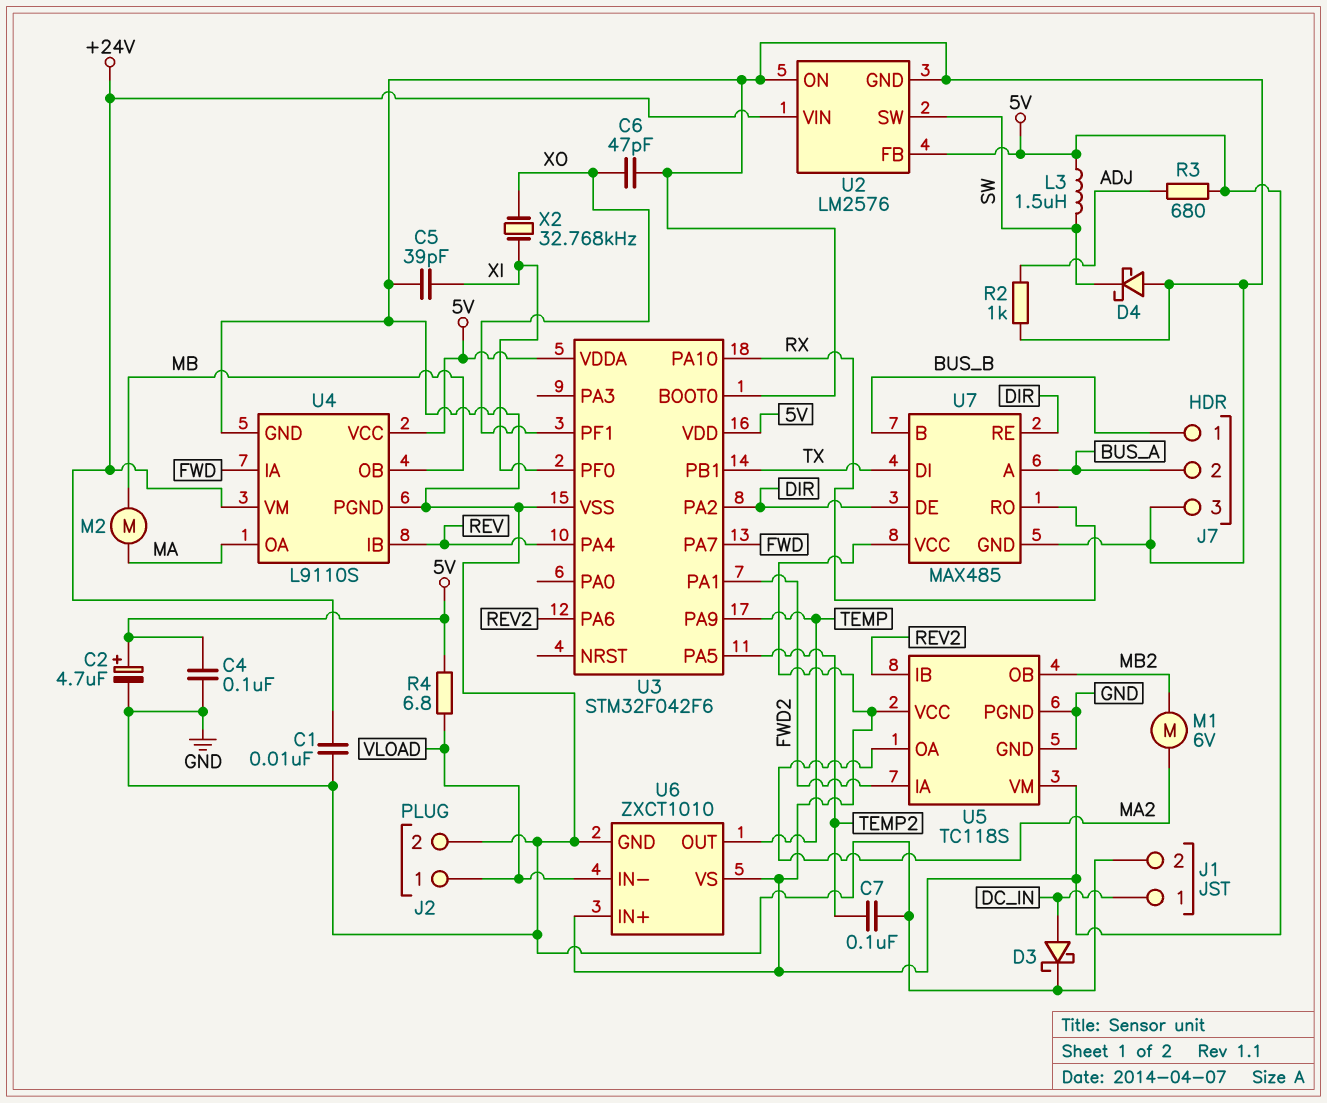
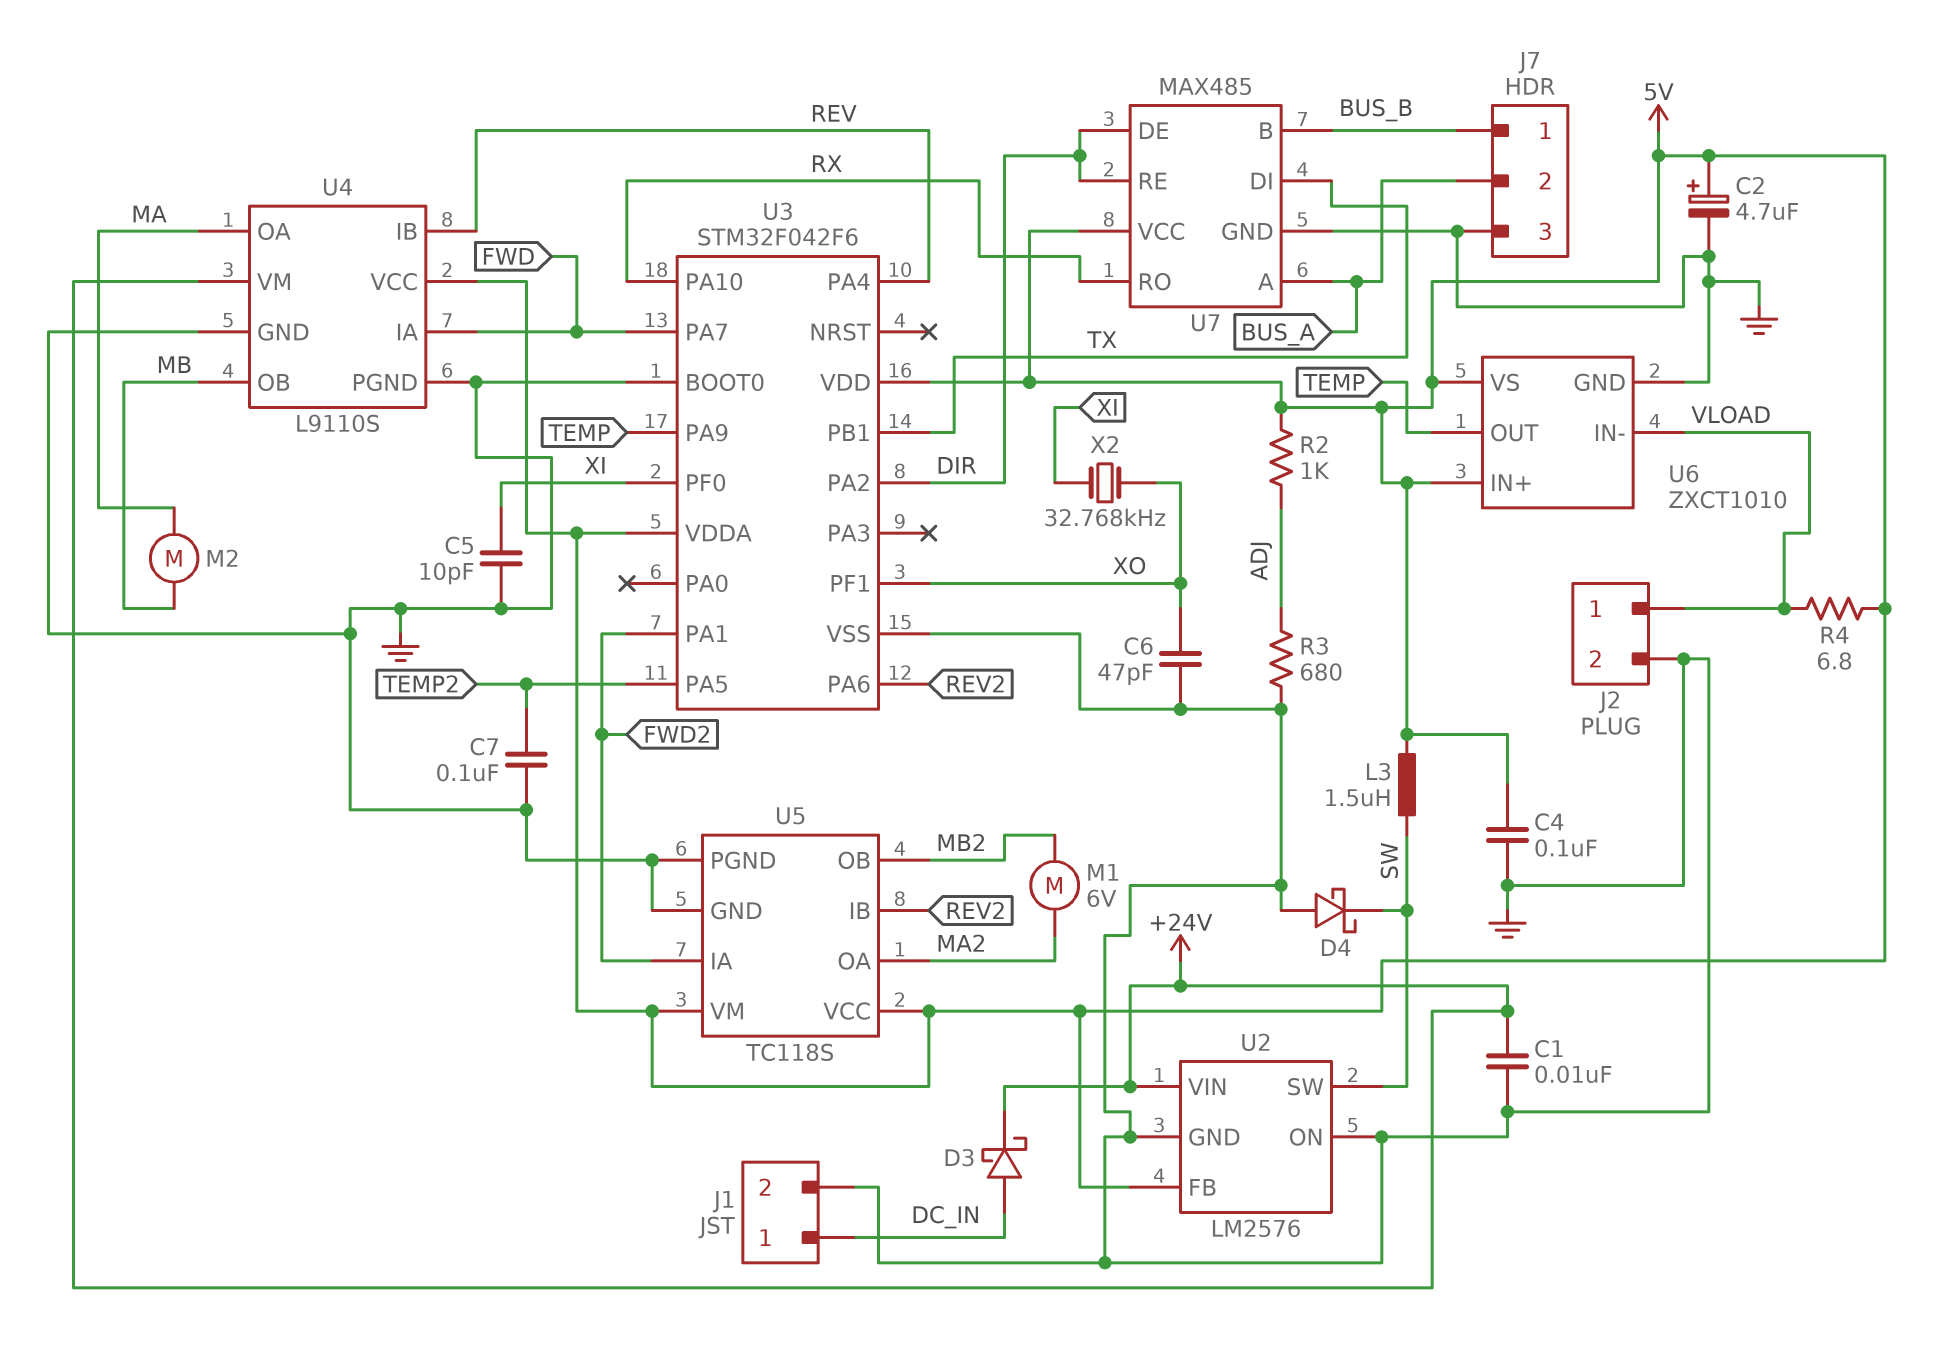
C5: 39pF (GND, XI) -> 10pF (GND, XI)
D3: schottky (A DC_IN, K GND) -> schottky (A DC_IN, K +24V)
R2: 1k (ADJ, GND) -> 1k (5V, ADJ)
R3: 680 (5V, ADJ) -> 680 (ADJ, GND)

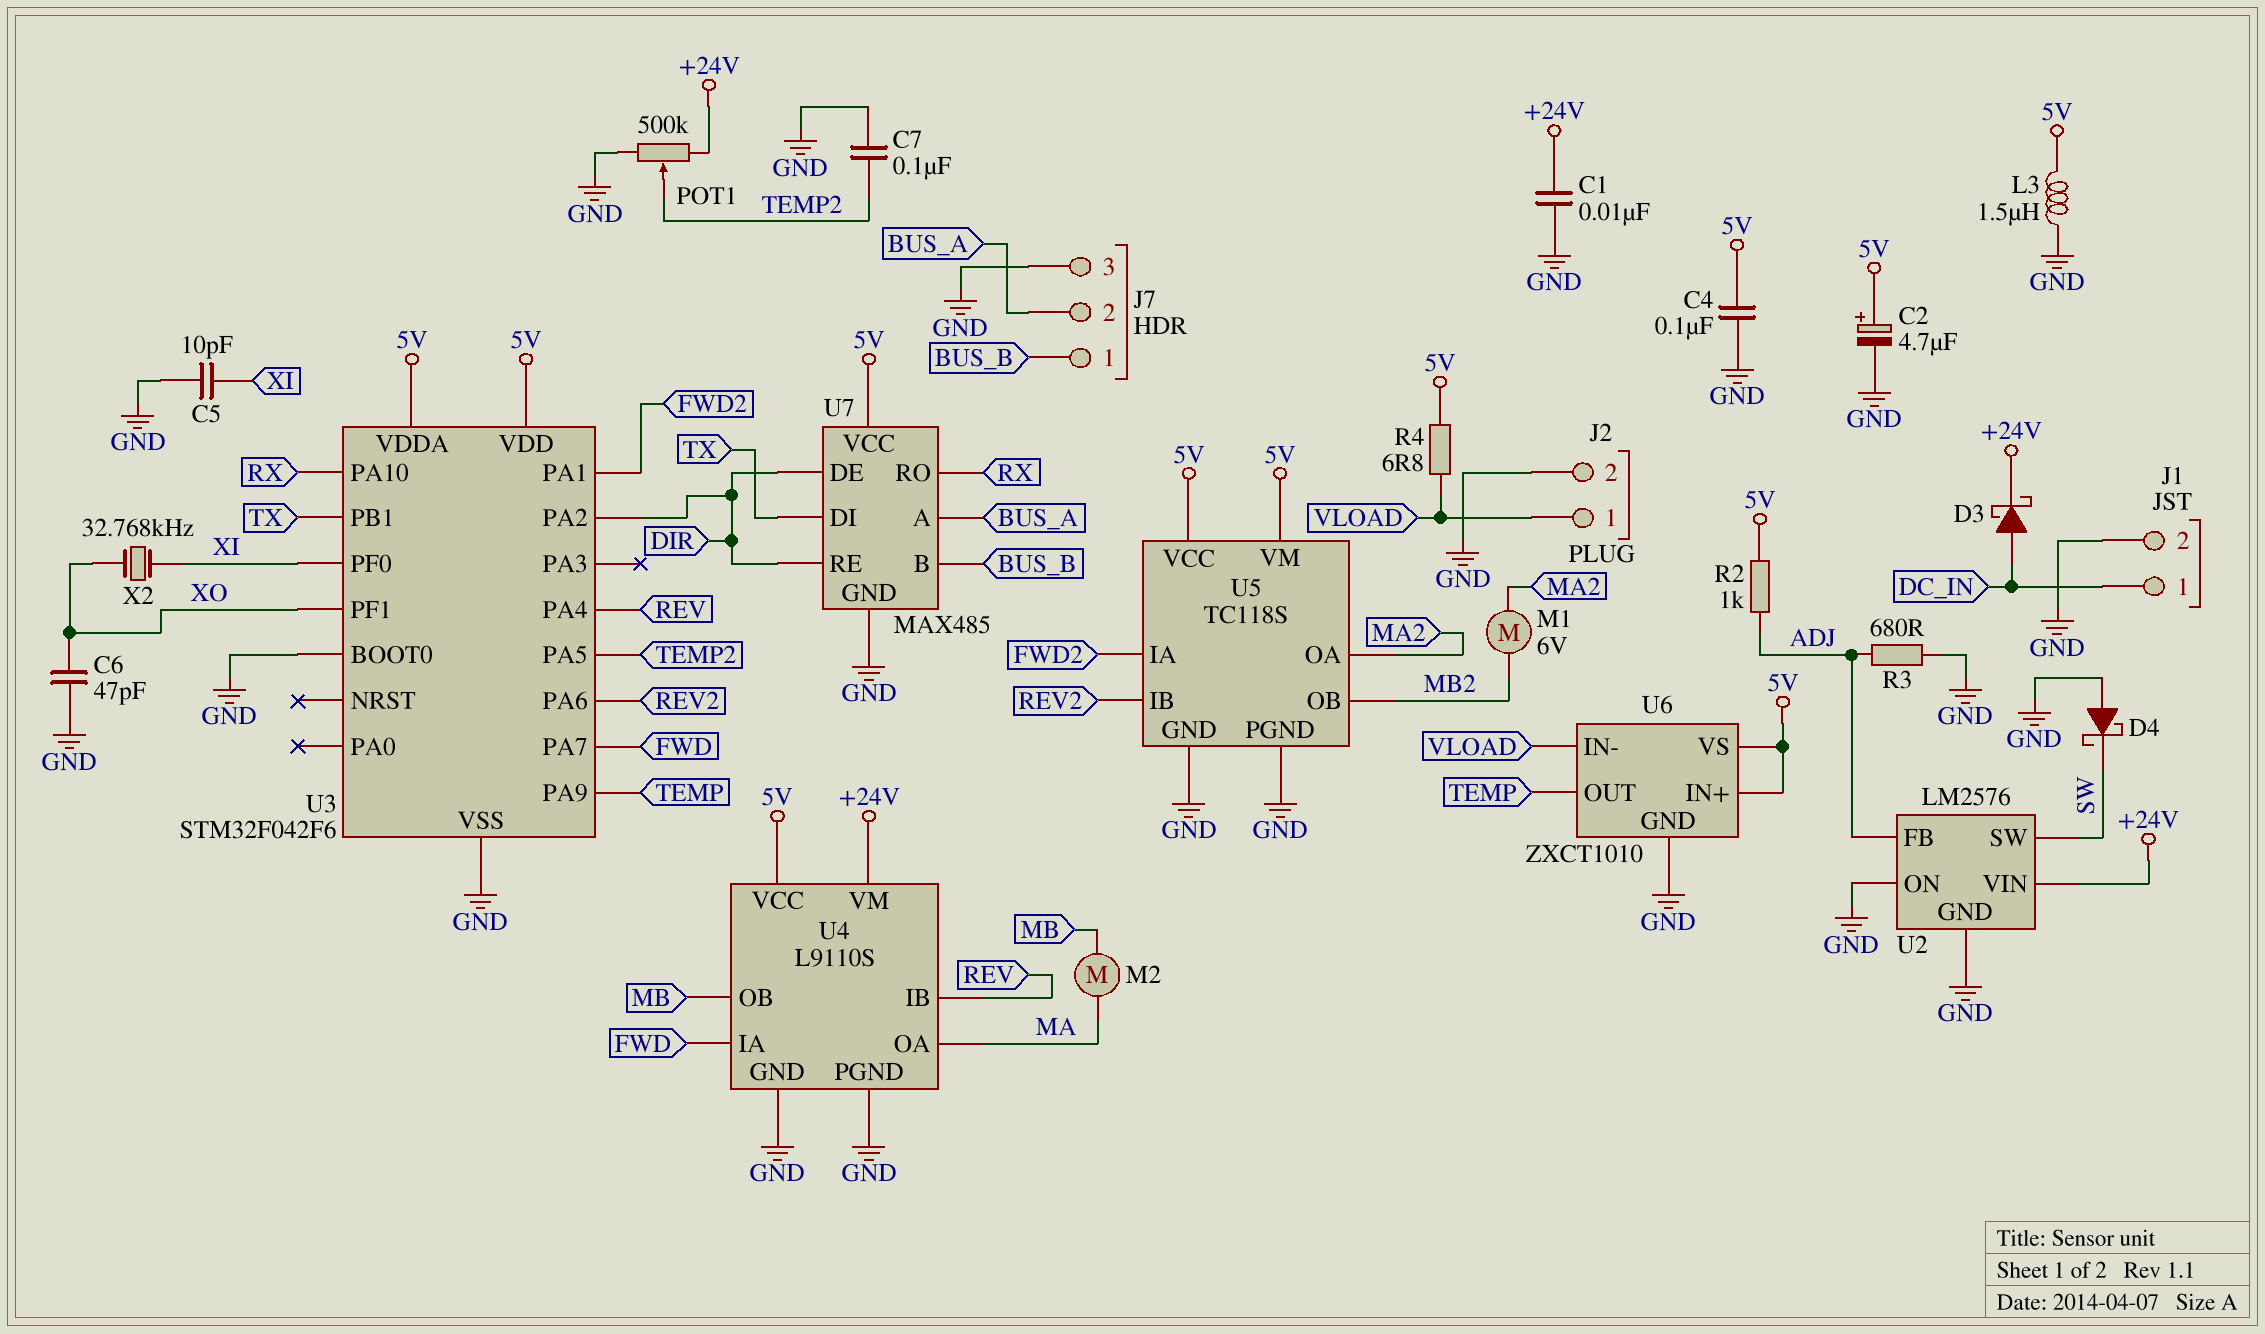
L3: 1.5uH (5V, SW) -> 1.5uH (5V, GND)
POT1: none -> 500k (+24V, GND, wiper TEMP2)
U2 pin FB: 5V -> ADJ

